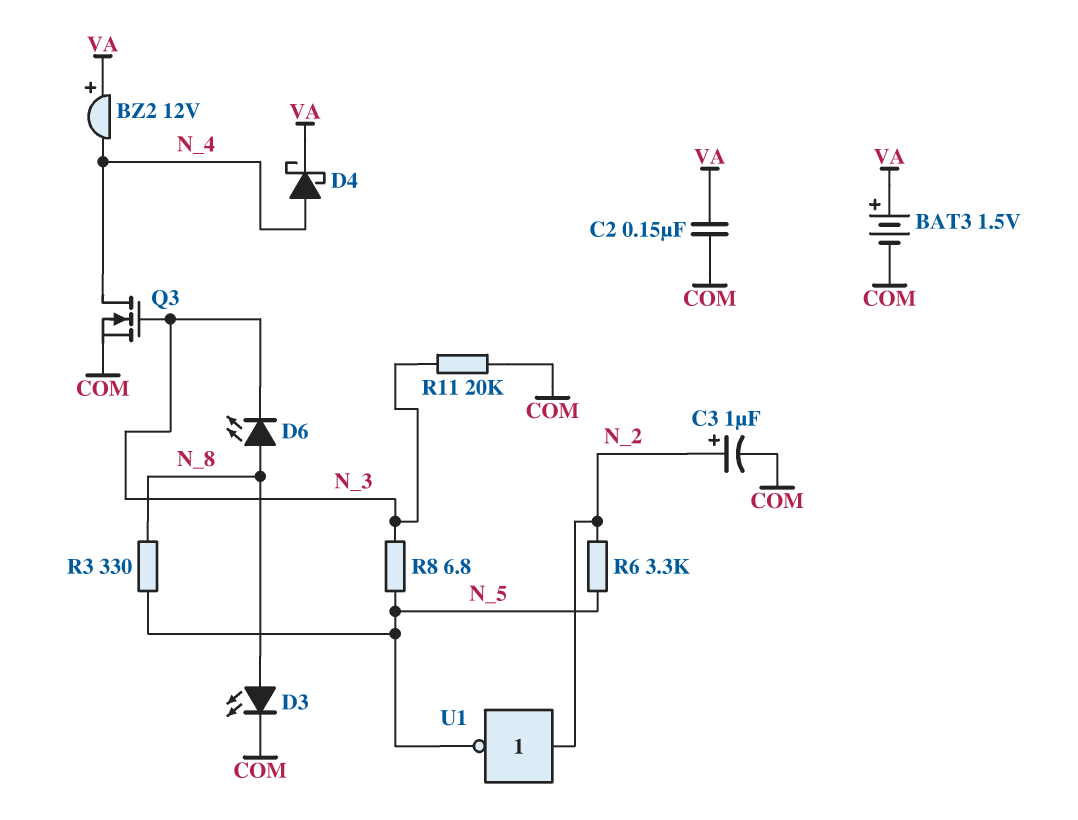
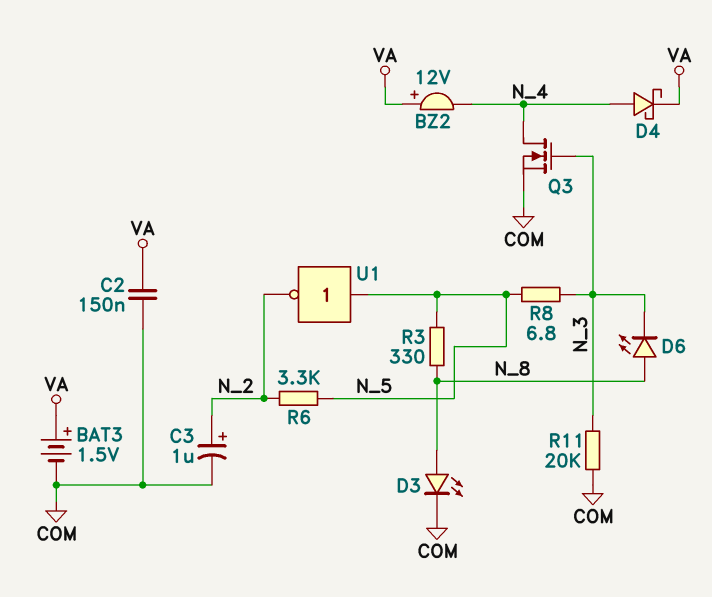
U1: NOT (in N_2, out N_5) -> NOT (in N_5, out N_2)

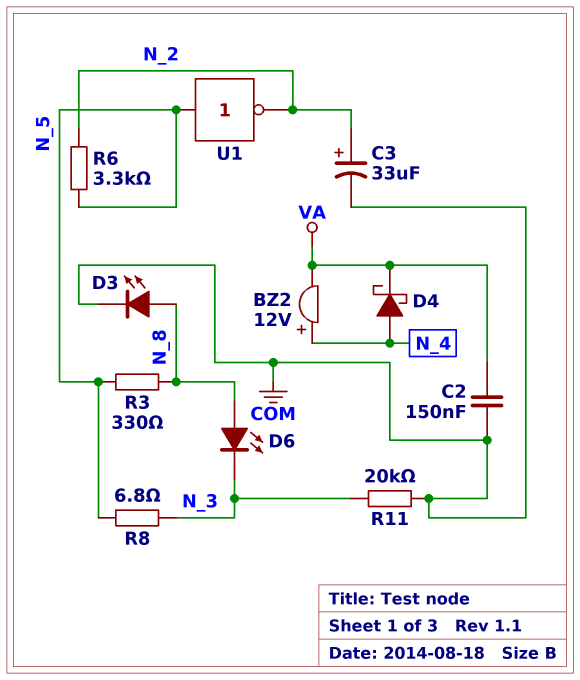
BAT3: 1.5V (plus VA, minus COM) -> none
BZ2: buzzer 12V (plus VA, minus N_4) -> buzzer 12V (plus N_4, minus VA)
C3: 1uF (plus N_2, minus COM) -> 33uF (plus N_2, minus COM)
Q3: NMOS (G N_3, D N_4, S COM) -> none

